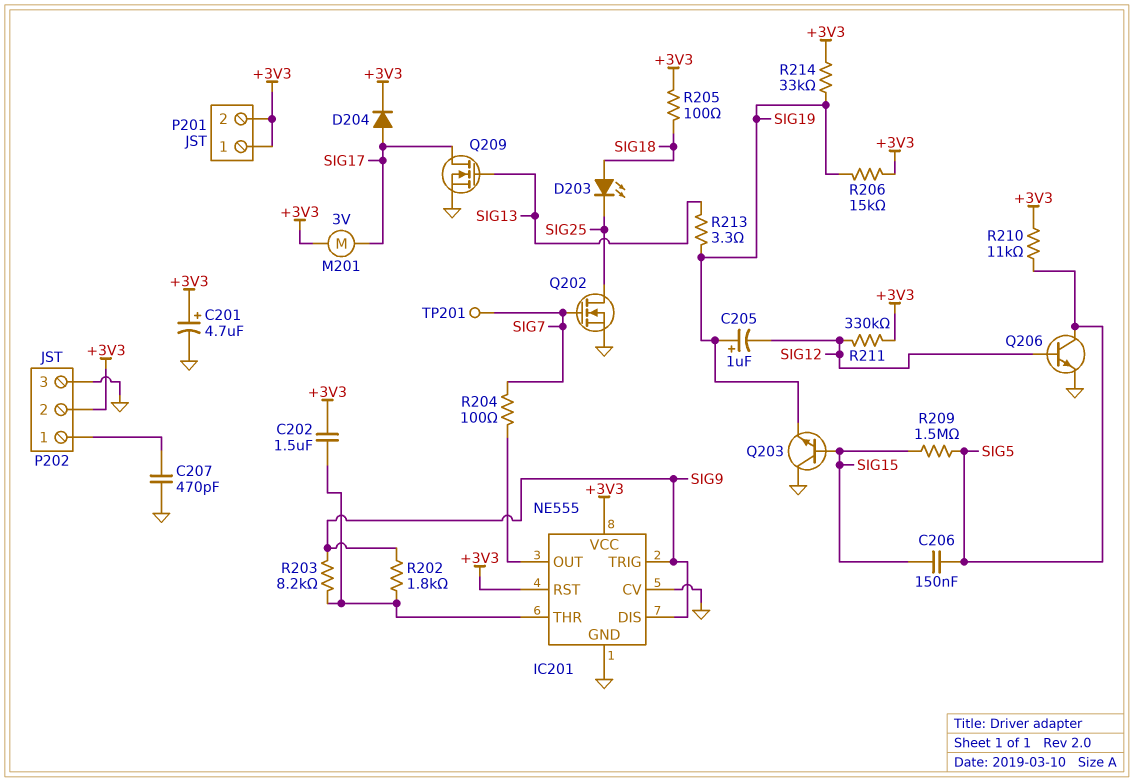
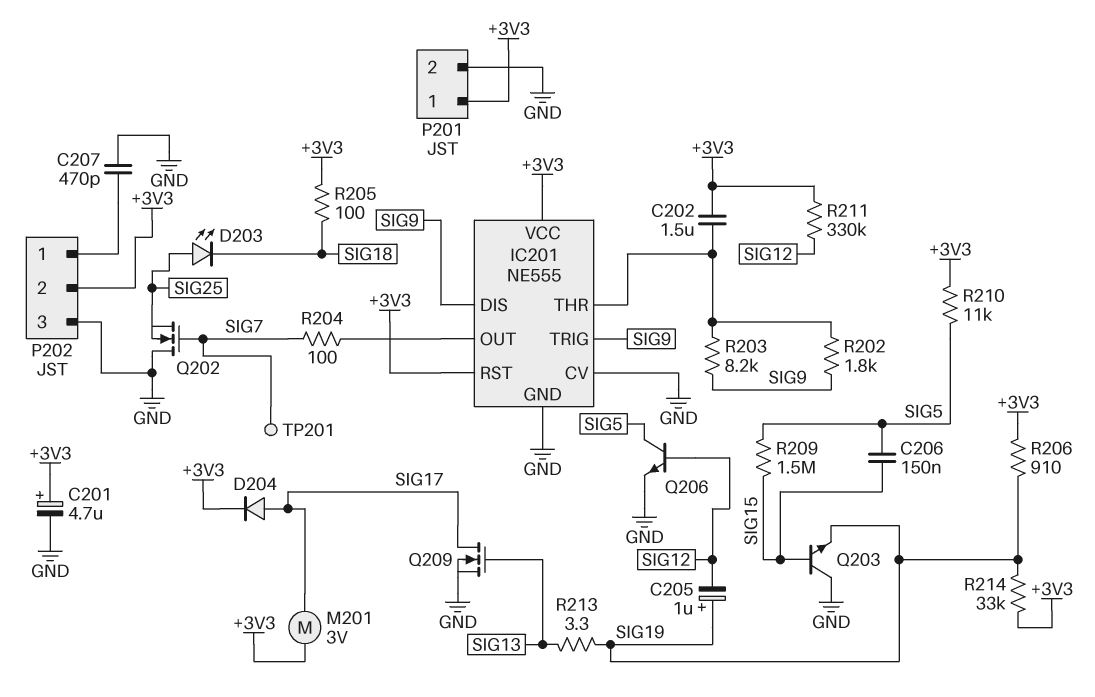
D203: LED (A SIG18, K SIG25) -> LED (A SIG25, K SIG18)
P201 pin 2: +3V3 -> GND
Q202: NMOS (G SIG7, D SIG25, S GND) -> NMOS (G SIG7, D GND, S SIG25)
R206: 15k (+3V3, SIG19) -> 910 (+3V3, SIG19)

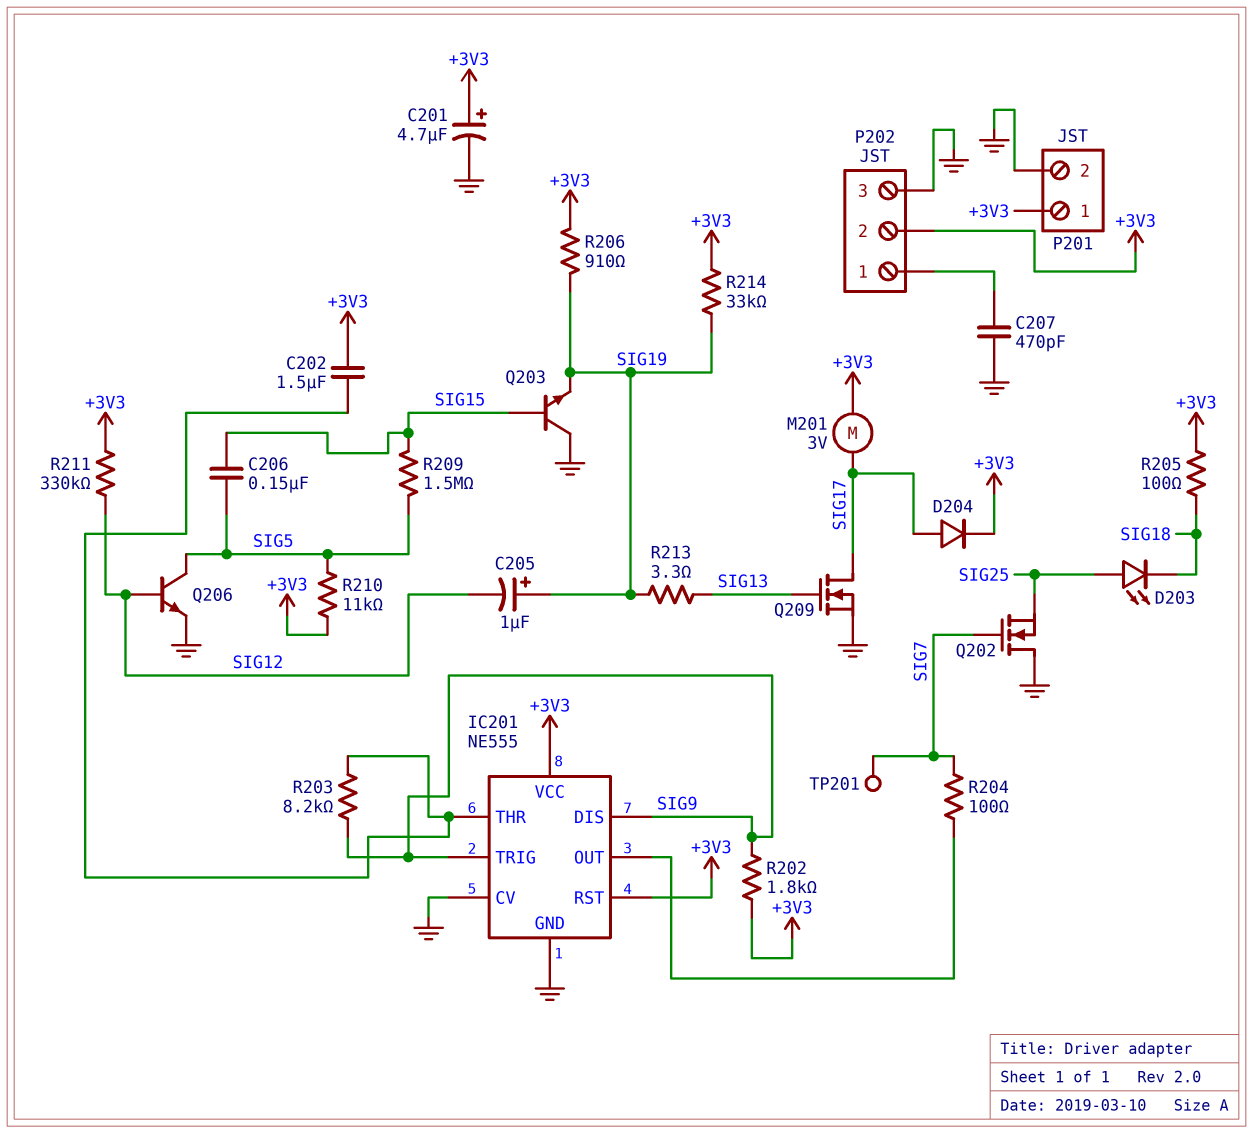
R202: 1.8k (IC201/THR, SIG9) -> 1.8k (+3V3, SIG9)

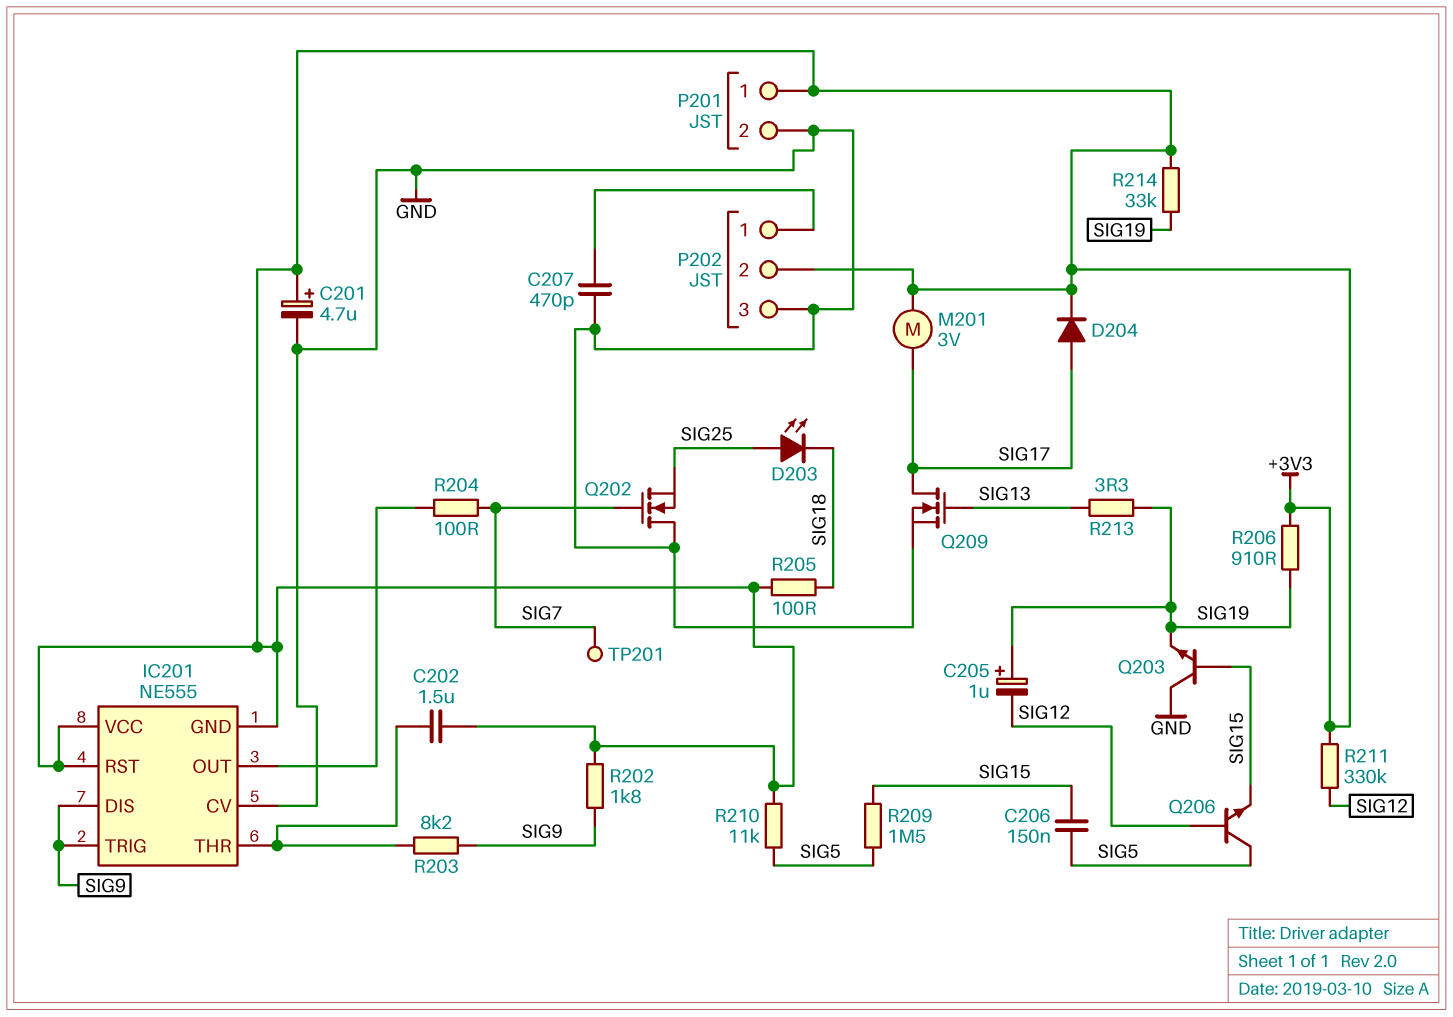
IC201 pin GND: GND -> +3V3
Q206: NPN (B SIG12, C SIG5, E GND) -> NPN (B SIG12, C SIG5, E SIG15)

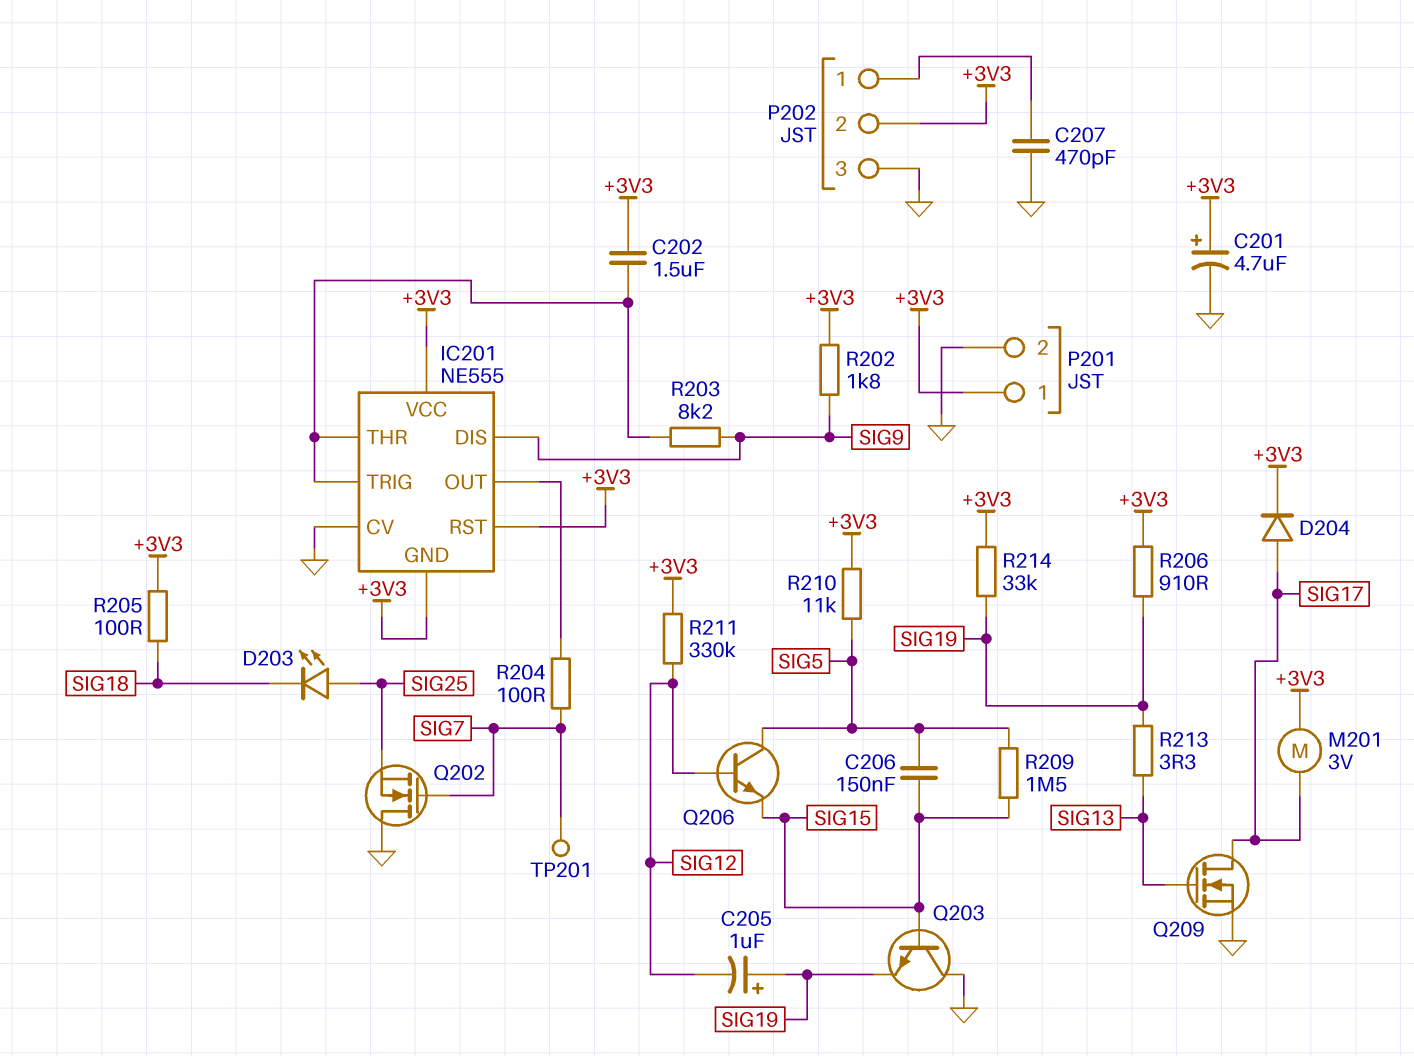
IC201 pin TRIG: SIG9 -> IC201/THR

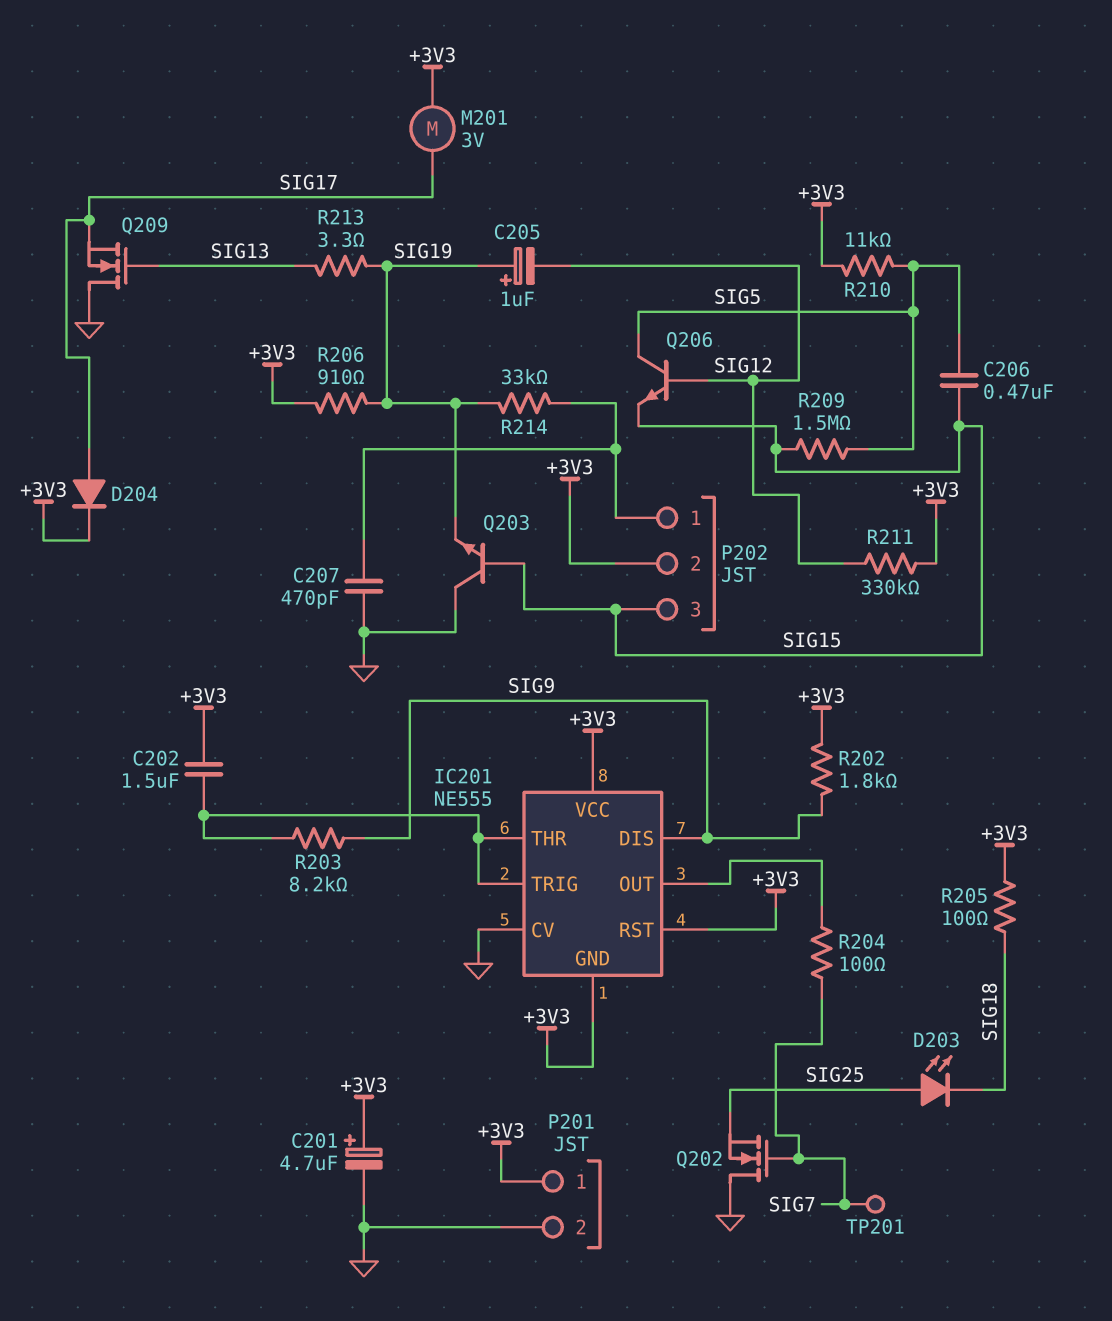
C206: 150nF (SIG5, SIG15) -> 470nF (SIG5, SIG15)
P202 pin 3: GND -> SIG15
Q209: NMOS (G SIG13, D SIG17, S GND) -> NMOS (G SIG13, D GND, S SIG17)
R214: 33k (+3V3, SIG19) -> 33k (P202/1, SIG19)

